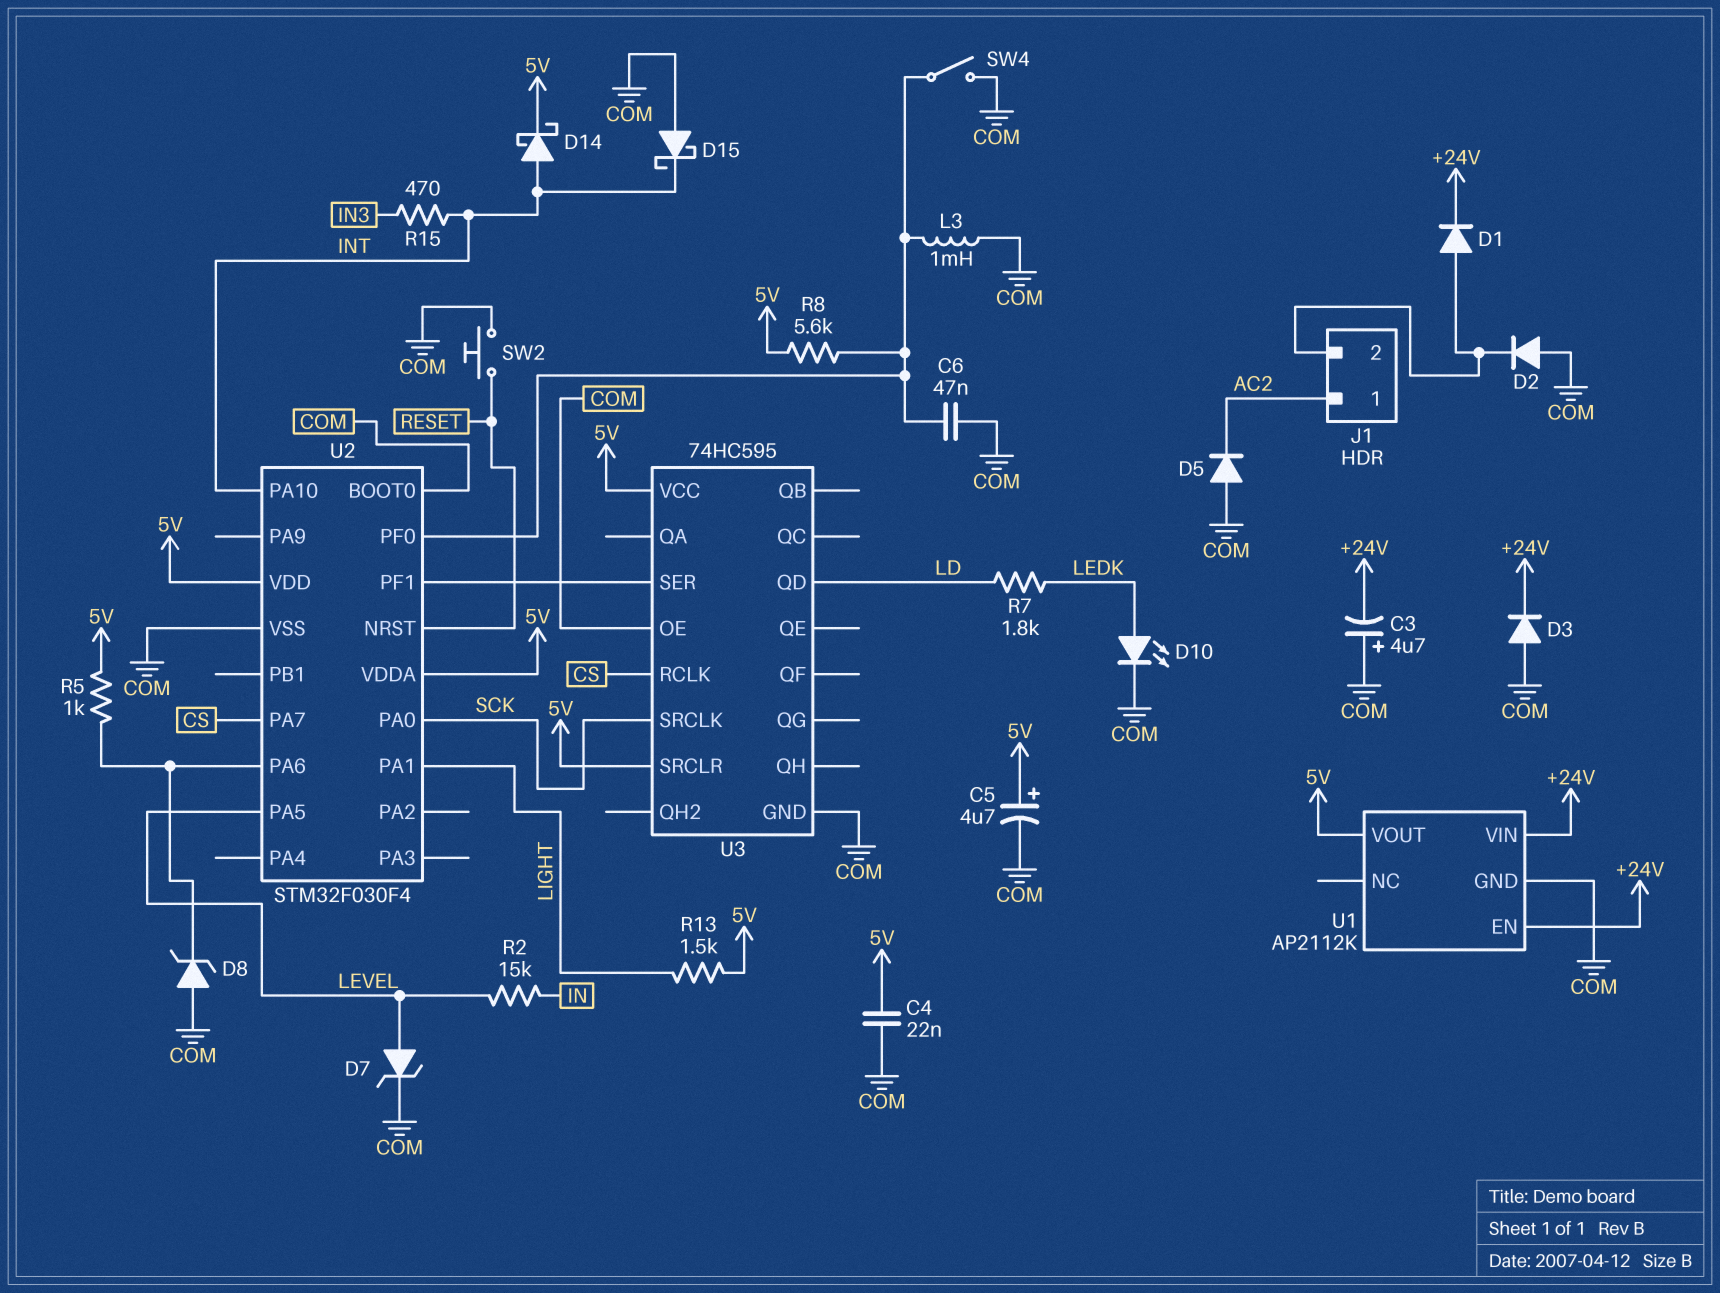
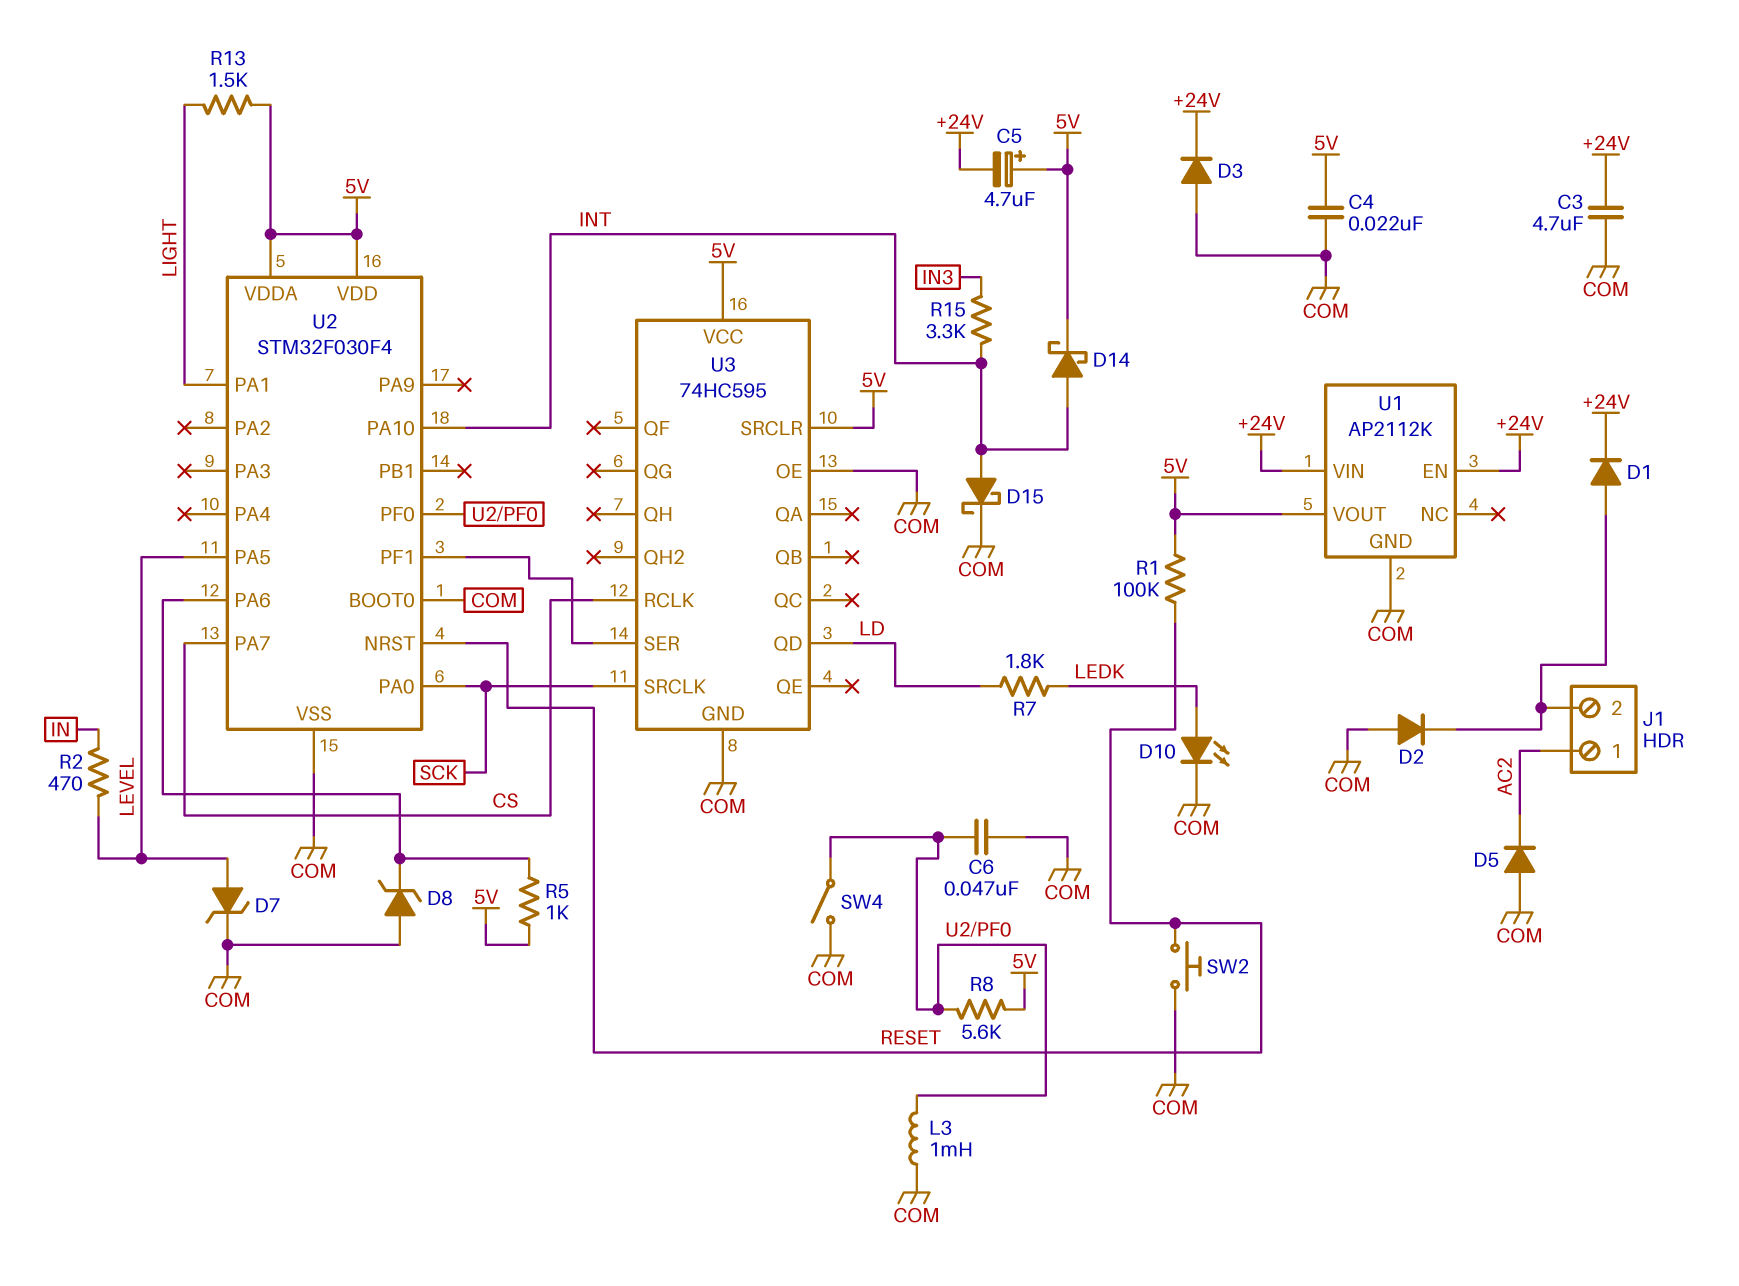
C3: 4.7uF (plus COM, minus +24V) -> 4.7uF (+24V, COM)
C5: 4.7uF (plus 5V, minus COM) -> 4.7uF (plus 5V, minus +24V)
D15: schottky (A COM, K INT) -> schottky (A INT, K COM)
R1: none -> 100k (5V, RESET)
R2: 15k (IN, LEVEL) -> 470 (IN, LEVEL)
R15: 470 (IN3, INT) -> 3.3k (IN3, INT)

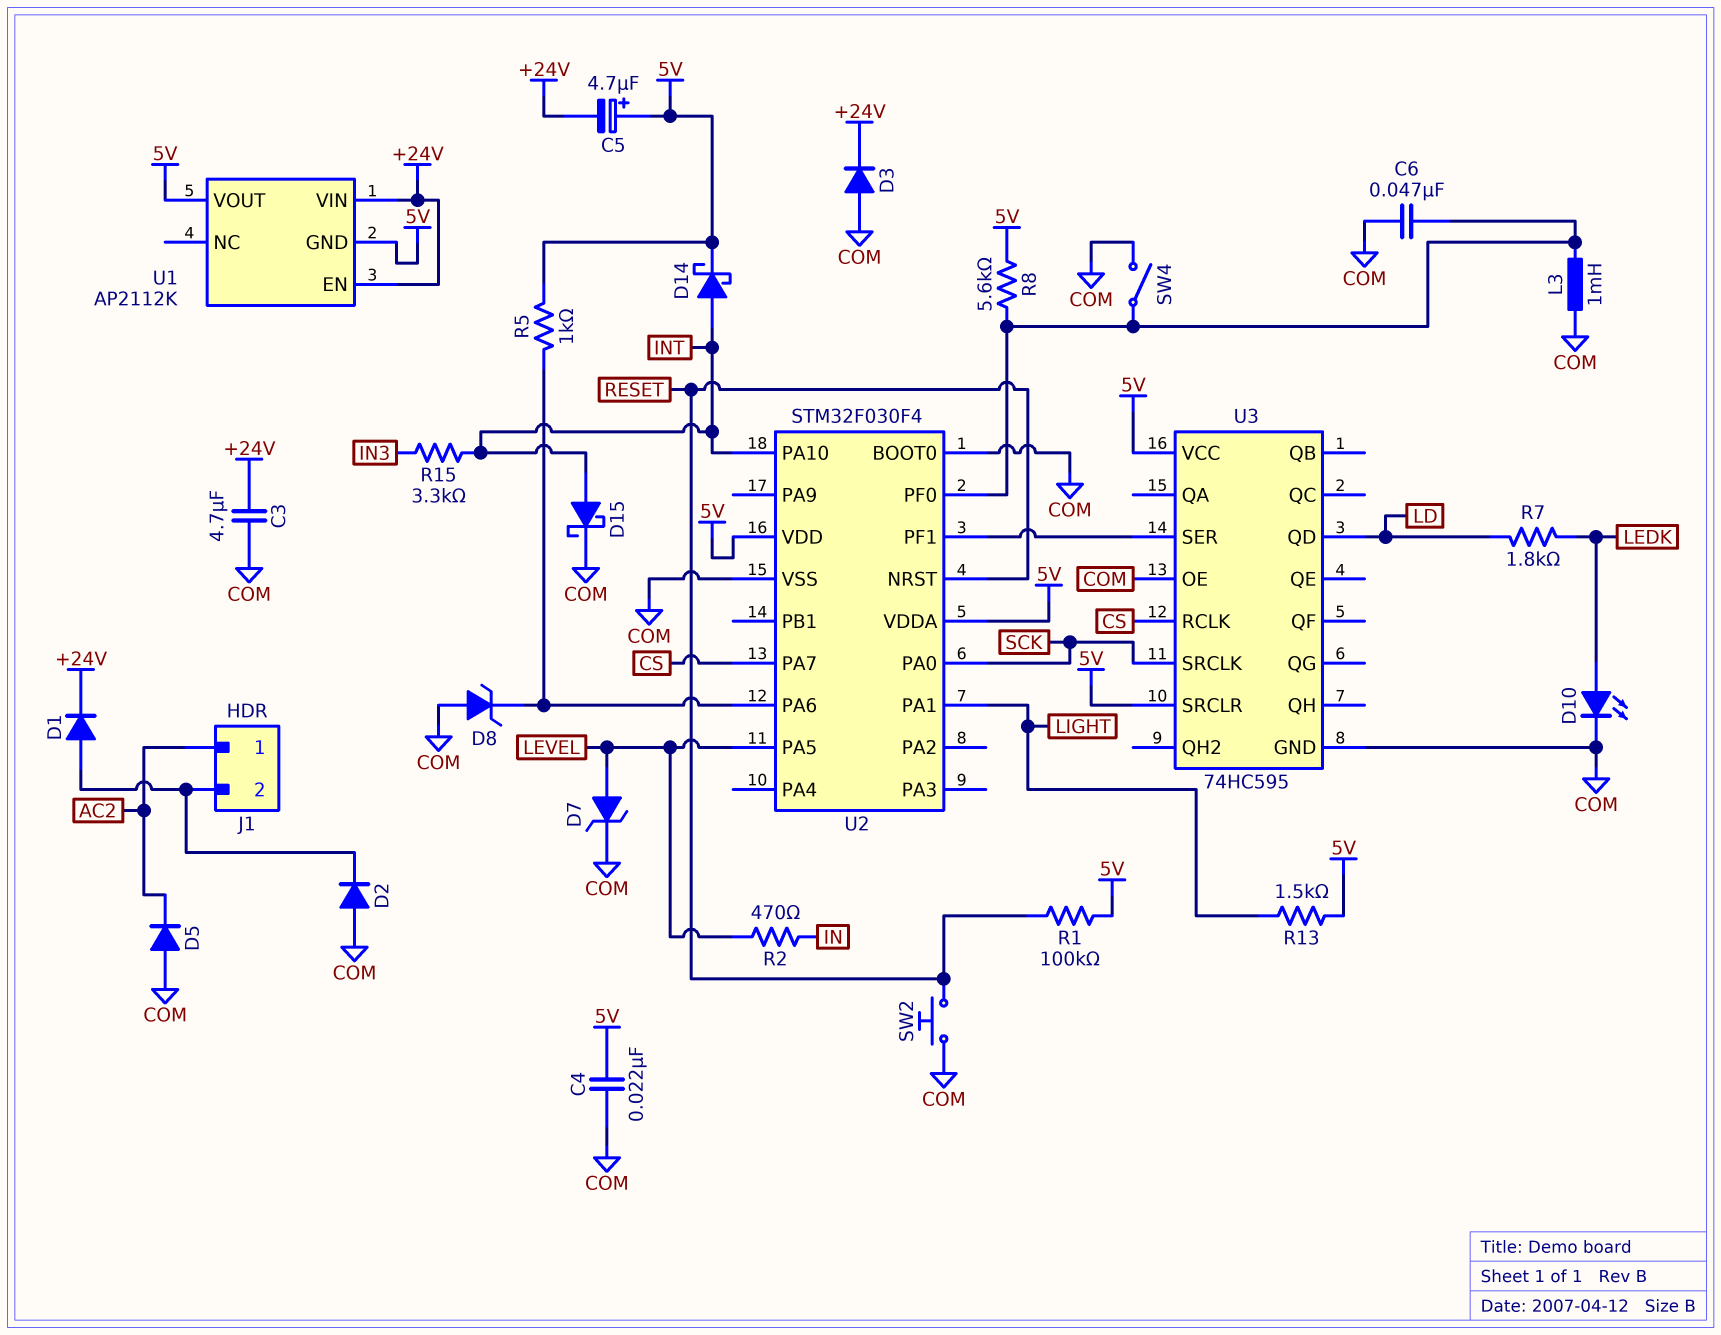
U1 pin GND: COM -> 5V

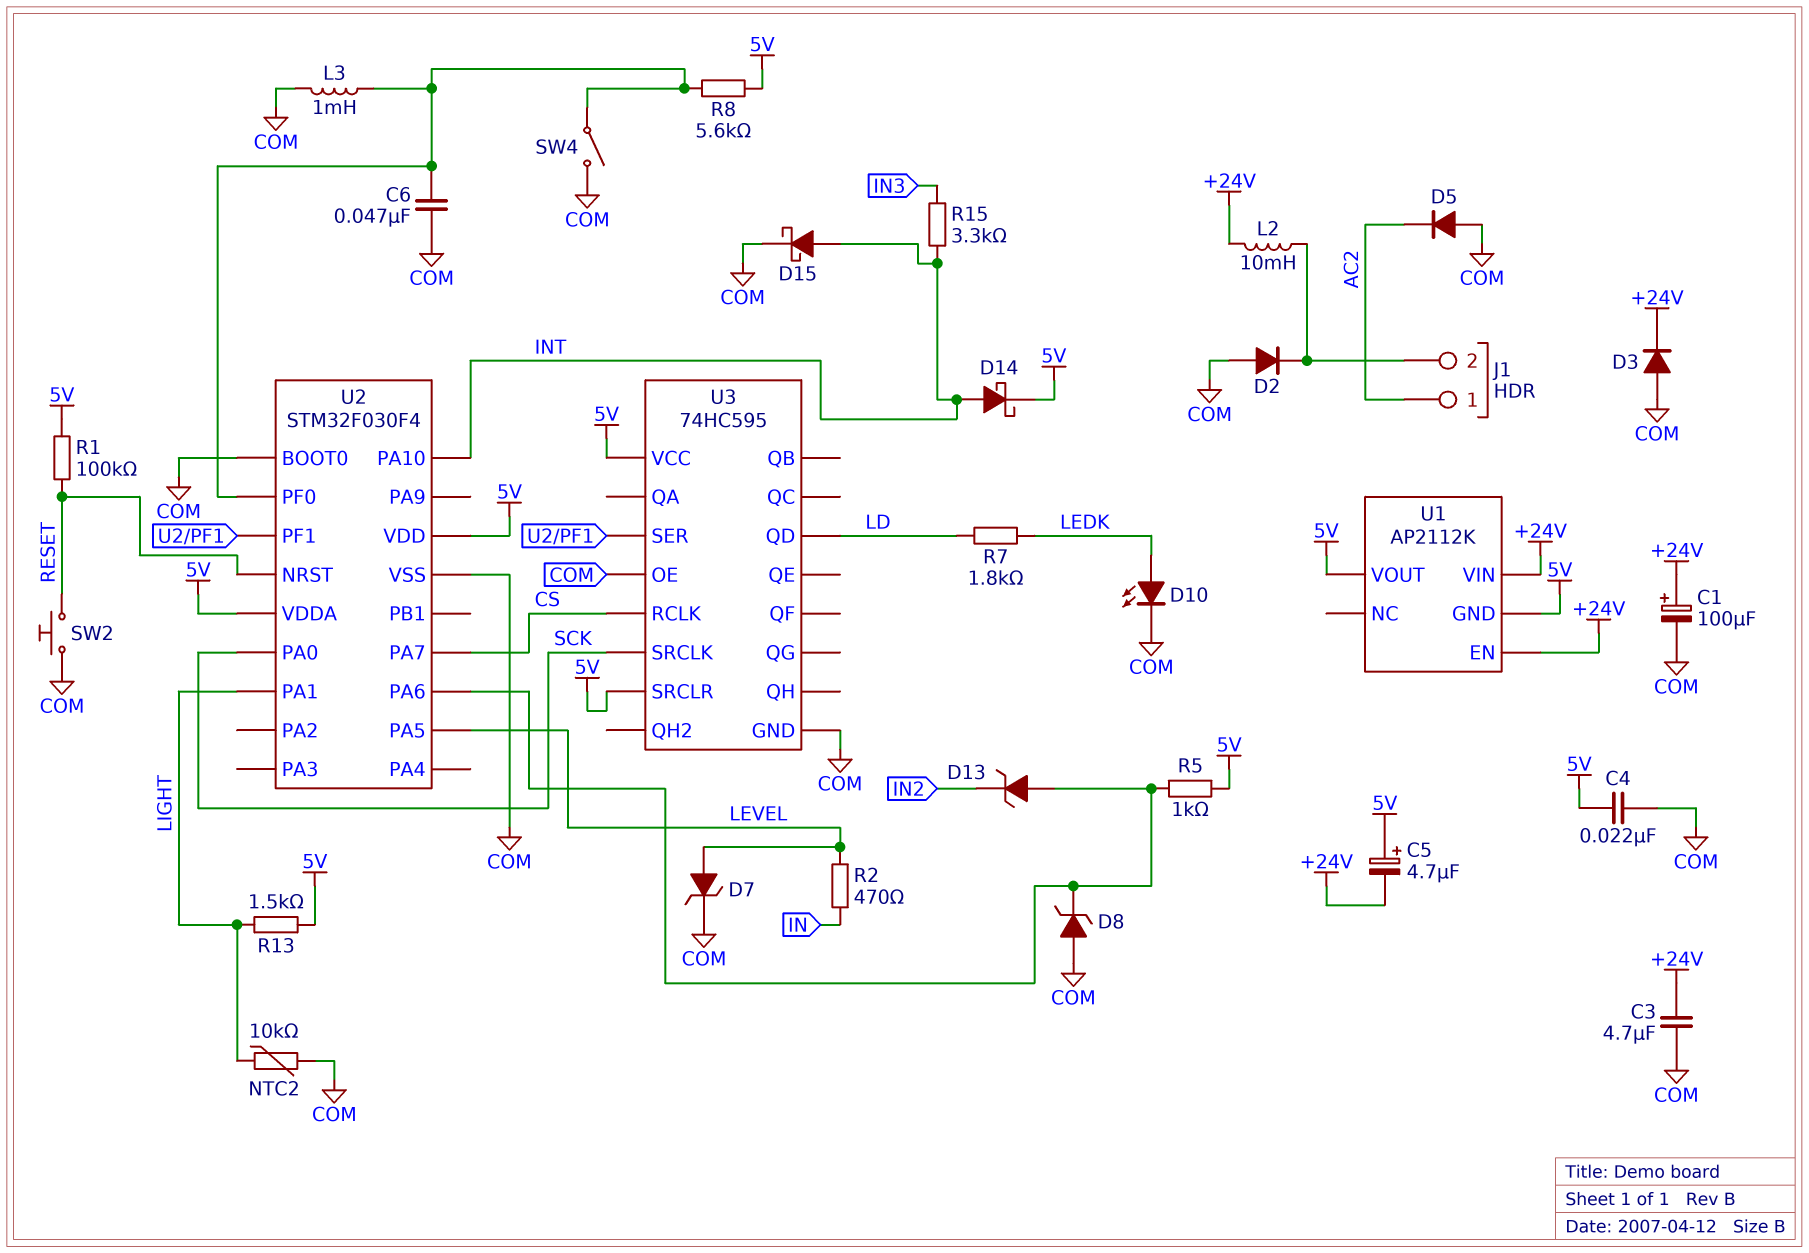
C1: none -> 100uF (plus +24V, minus COM)
D1: diode (A J1/2, K +24V) -> none
D13: none -> zener (A U2/PA6, K IN2)
L2: none -> 10mH (+24V, J1/2)
NTC2: none -> 10k (COM, LIGHT)

